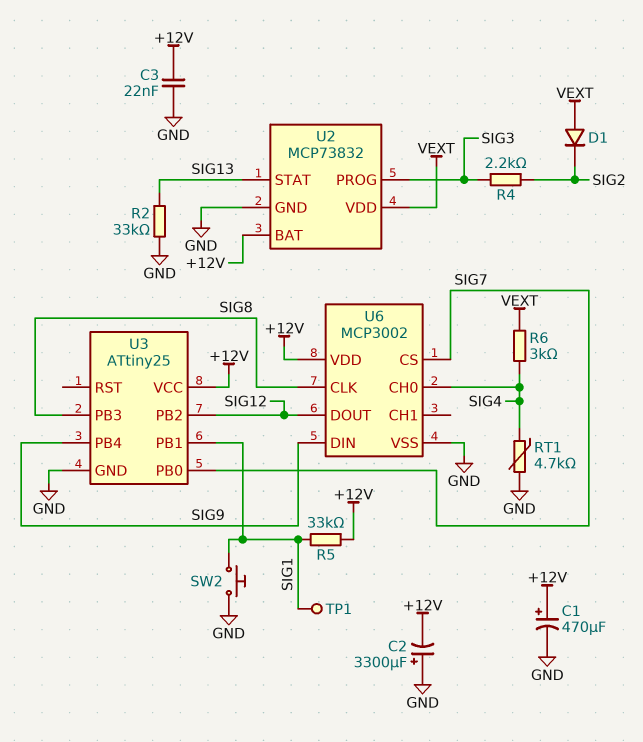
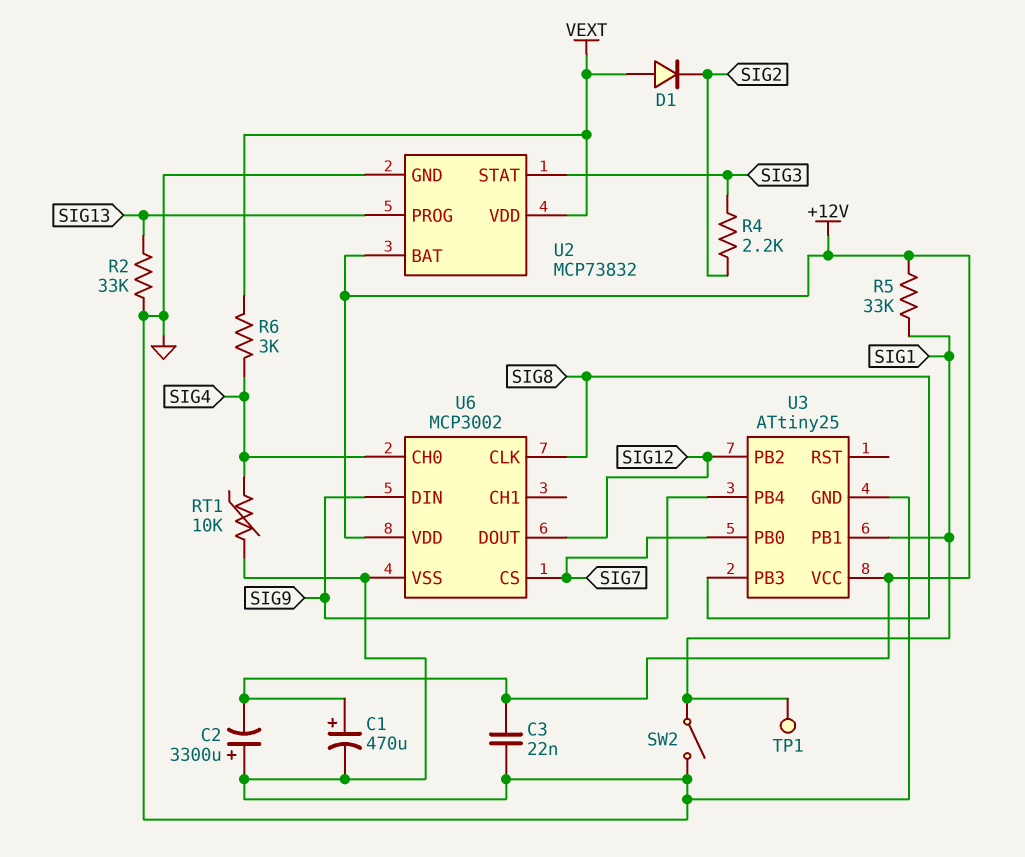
RT1: 4.7k (GND, SIG4) -> 10k (GND, SIG4)
SW2: button (GND, SIG1) -> switch (GND, SIG1)
U2 pin PROG: SIG3 -> SIG13
U2 pin STAT: SIG13 -> SIG3

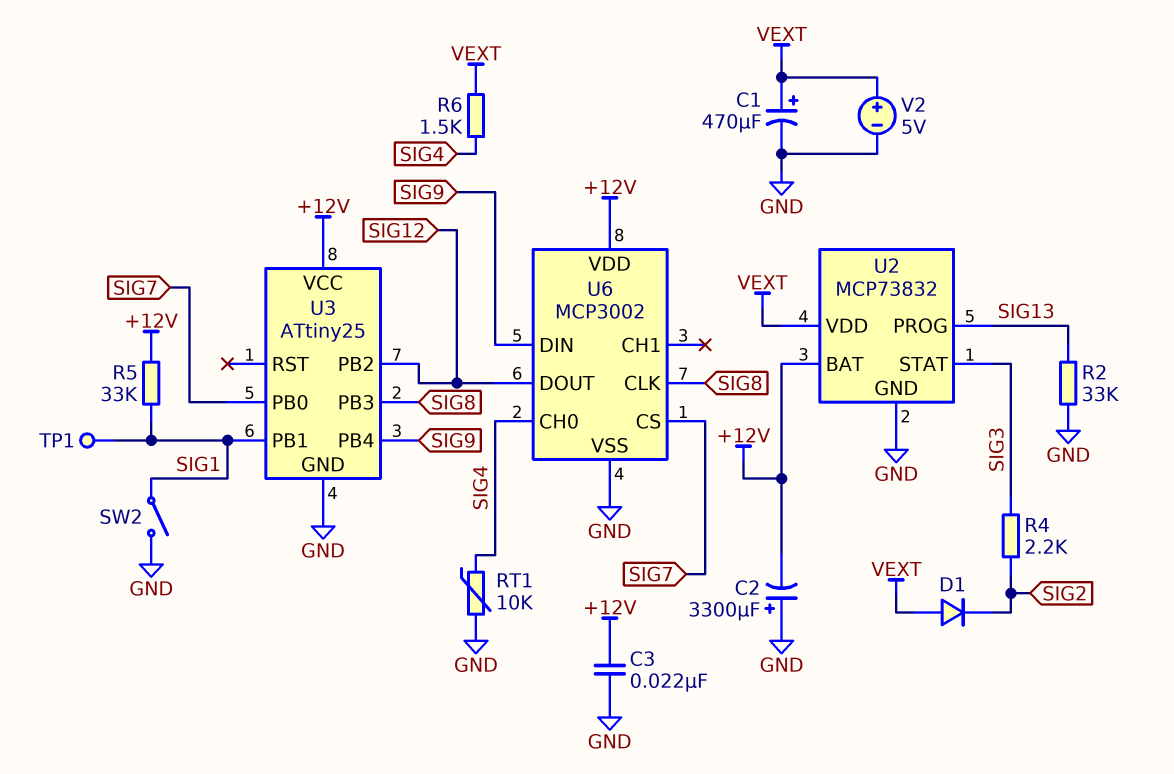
C1: 470uF (plus +12V, minus GND) -> 470uF (plus VEXT, minus GND)
R6: 3k (SIG4, VEXT) -> 1.5k (SIG4, VEXT)
V2: none -> 5V (plus VEXT, minus GND)

